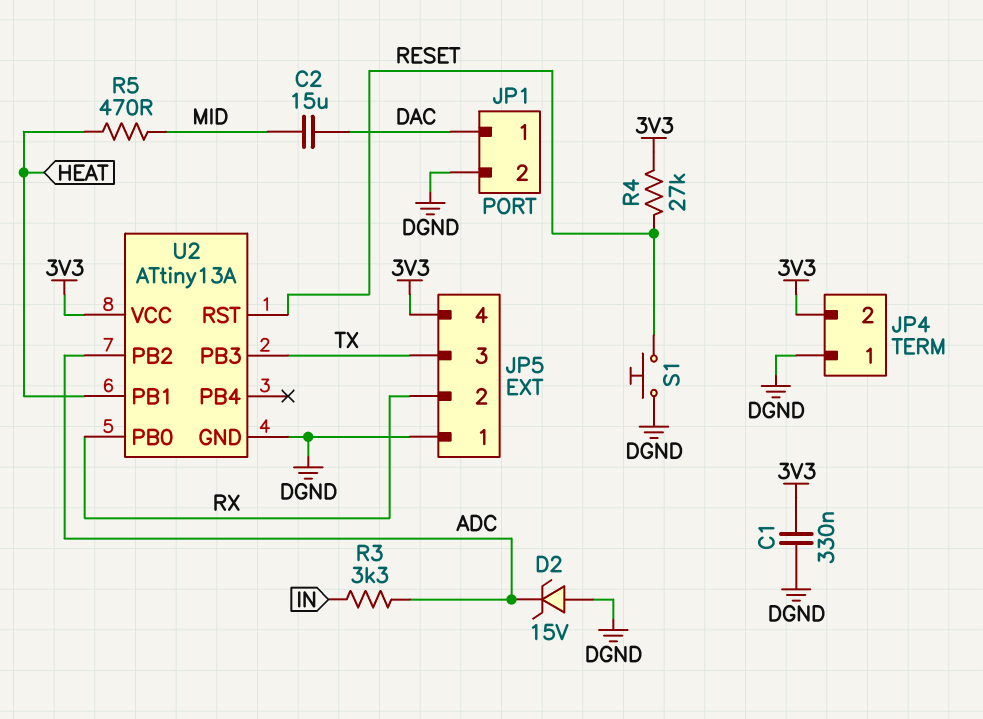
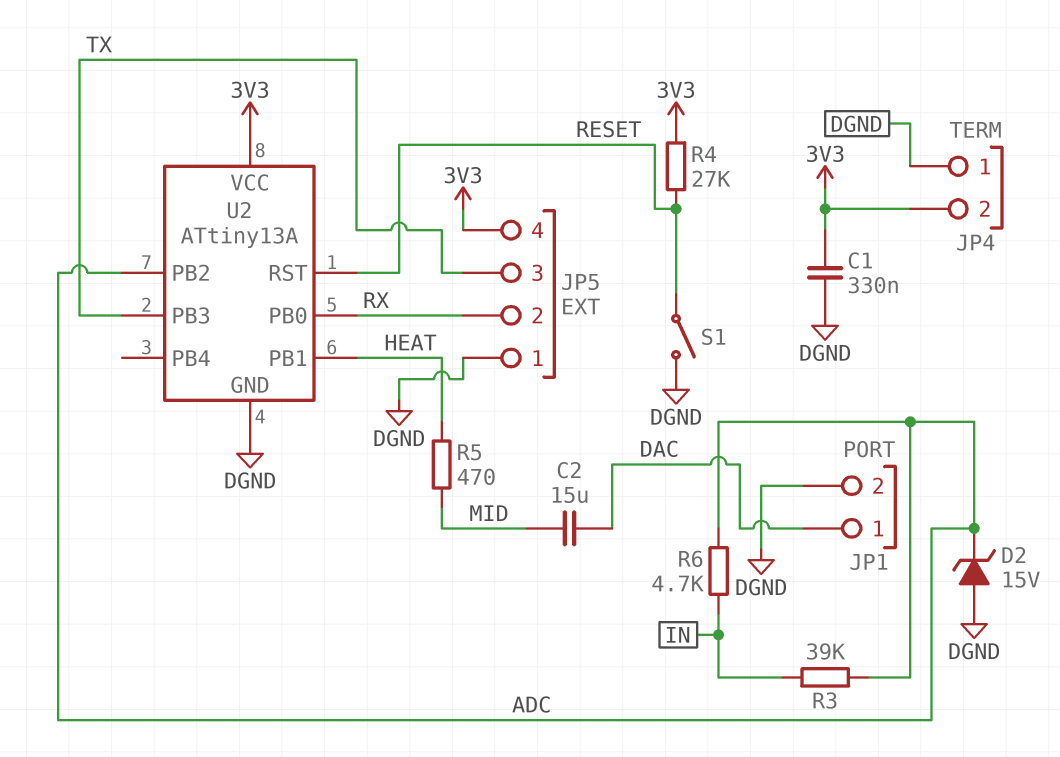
R3: 3.3k (ADC, IN) -> 39k (ADC, IN)
R6: none -> 4.7k (ADC, IN)
S1: button (DGND, RESET) -> switch (DGND, RESET)

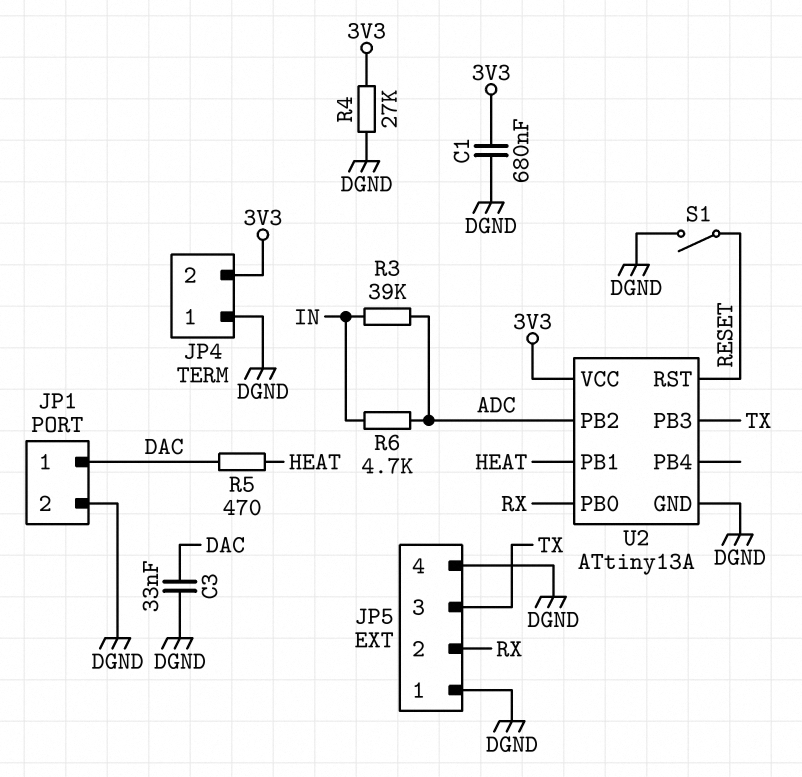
C1: 330nF (3V3, DGND) -> 680nF (3V3, DGND)
C2: 15uF (DAC, MID) -> none
C3: none -> 33nF (DAC, DGND)
D2: zener 15V (A DGND, K ADC) -> none
JP5 pin 4: 3V3 -> DGND
R4: 27k (3V3, RESET) -> 27k (3V3, DGND)
R5: 470 (HEAT, MID) -> 470 (DAC, HEAT)

